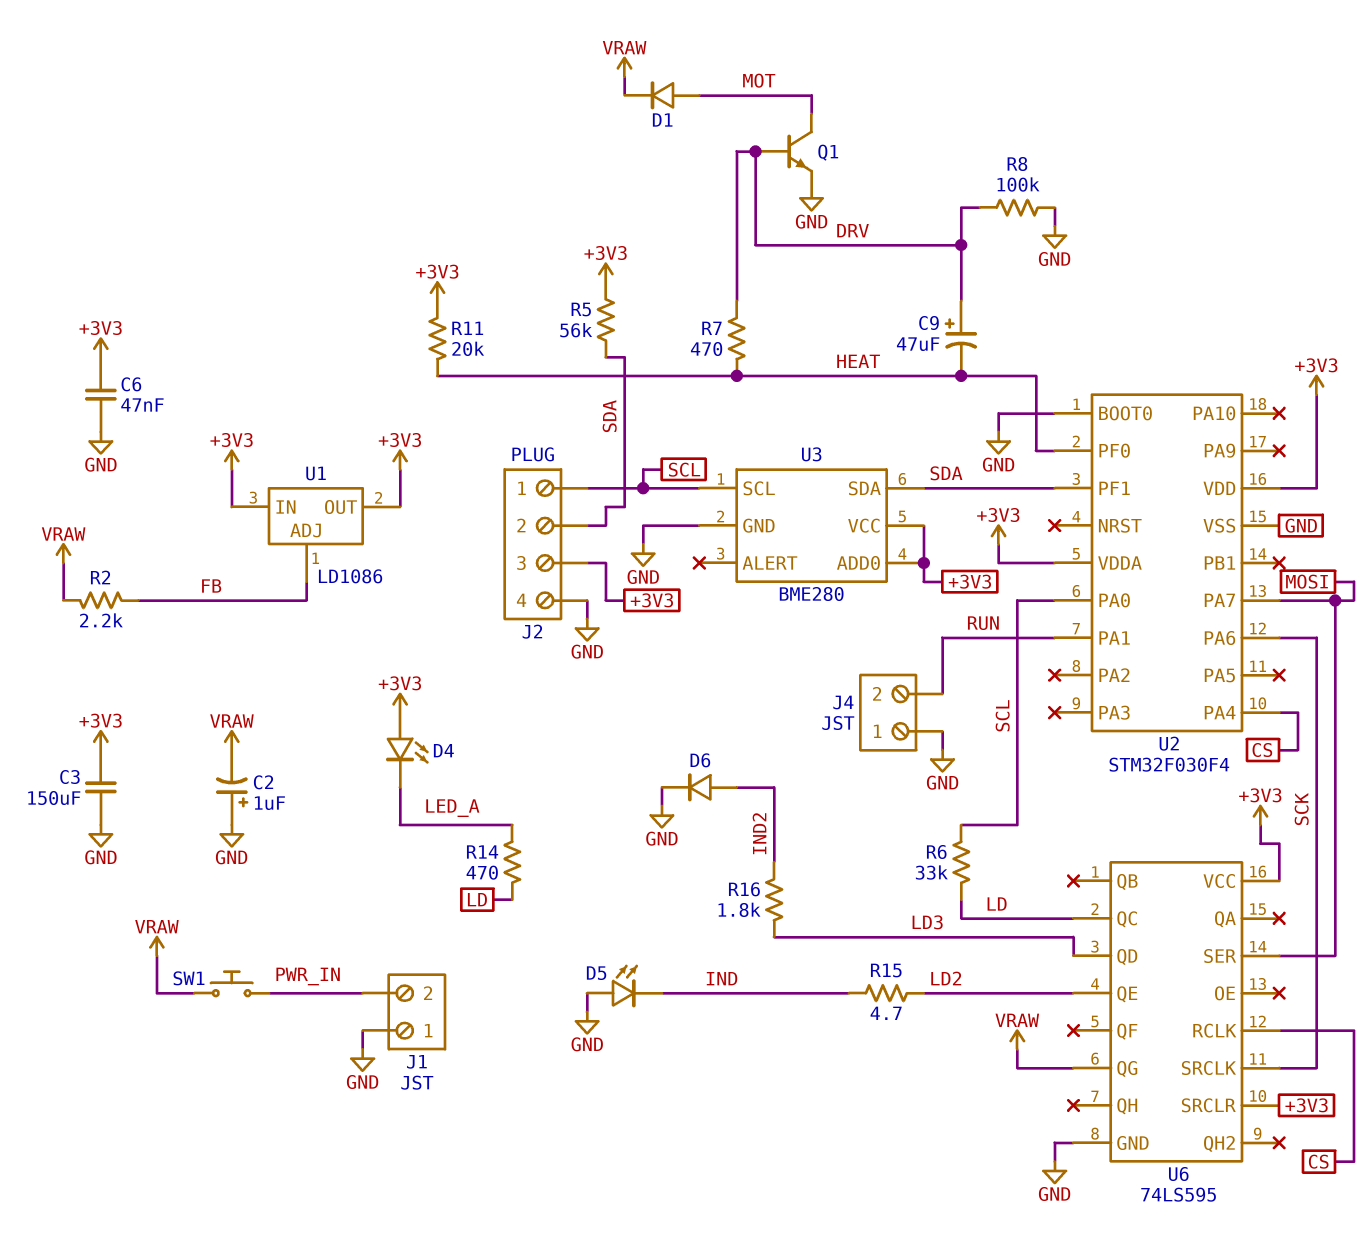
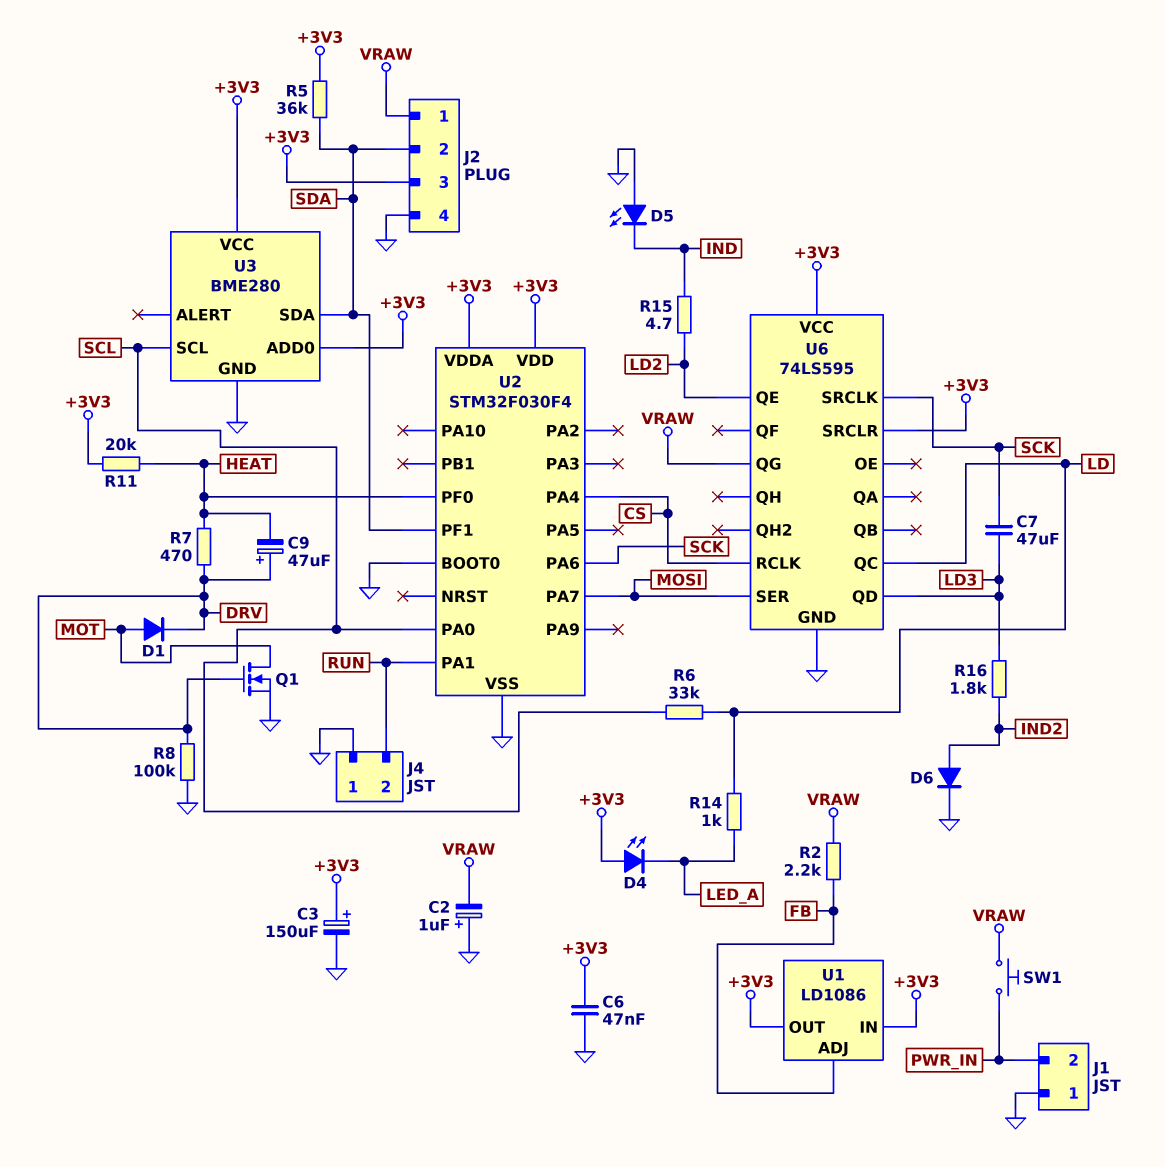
C3: 150uF (+3V3, GND) -> 150uF (plus +3V3, minus GND)
C7: none -> 47uF (LD3, SCK)
D1: diode (A MOT, K VRAW) -> diode (A MOT, K DRV)
J2 pin 1: SCL -> VRAW
Q1: NPN (B DRV, C MOT, E GND) -> NMOS (G DRV, D MOT, S GND)
R5: 56k (+3V3, SDA) -> 36k (+3V3, SDA)
R14: 470 (LD, LED_A) -> 1k (LD, LED_A)

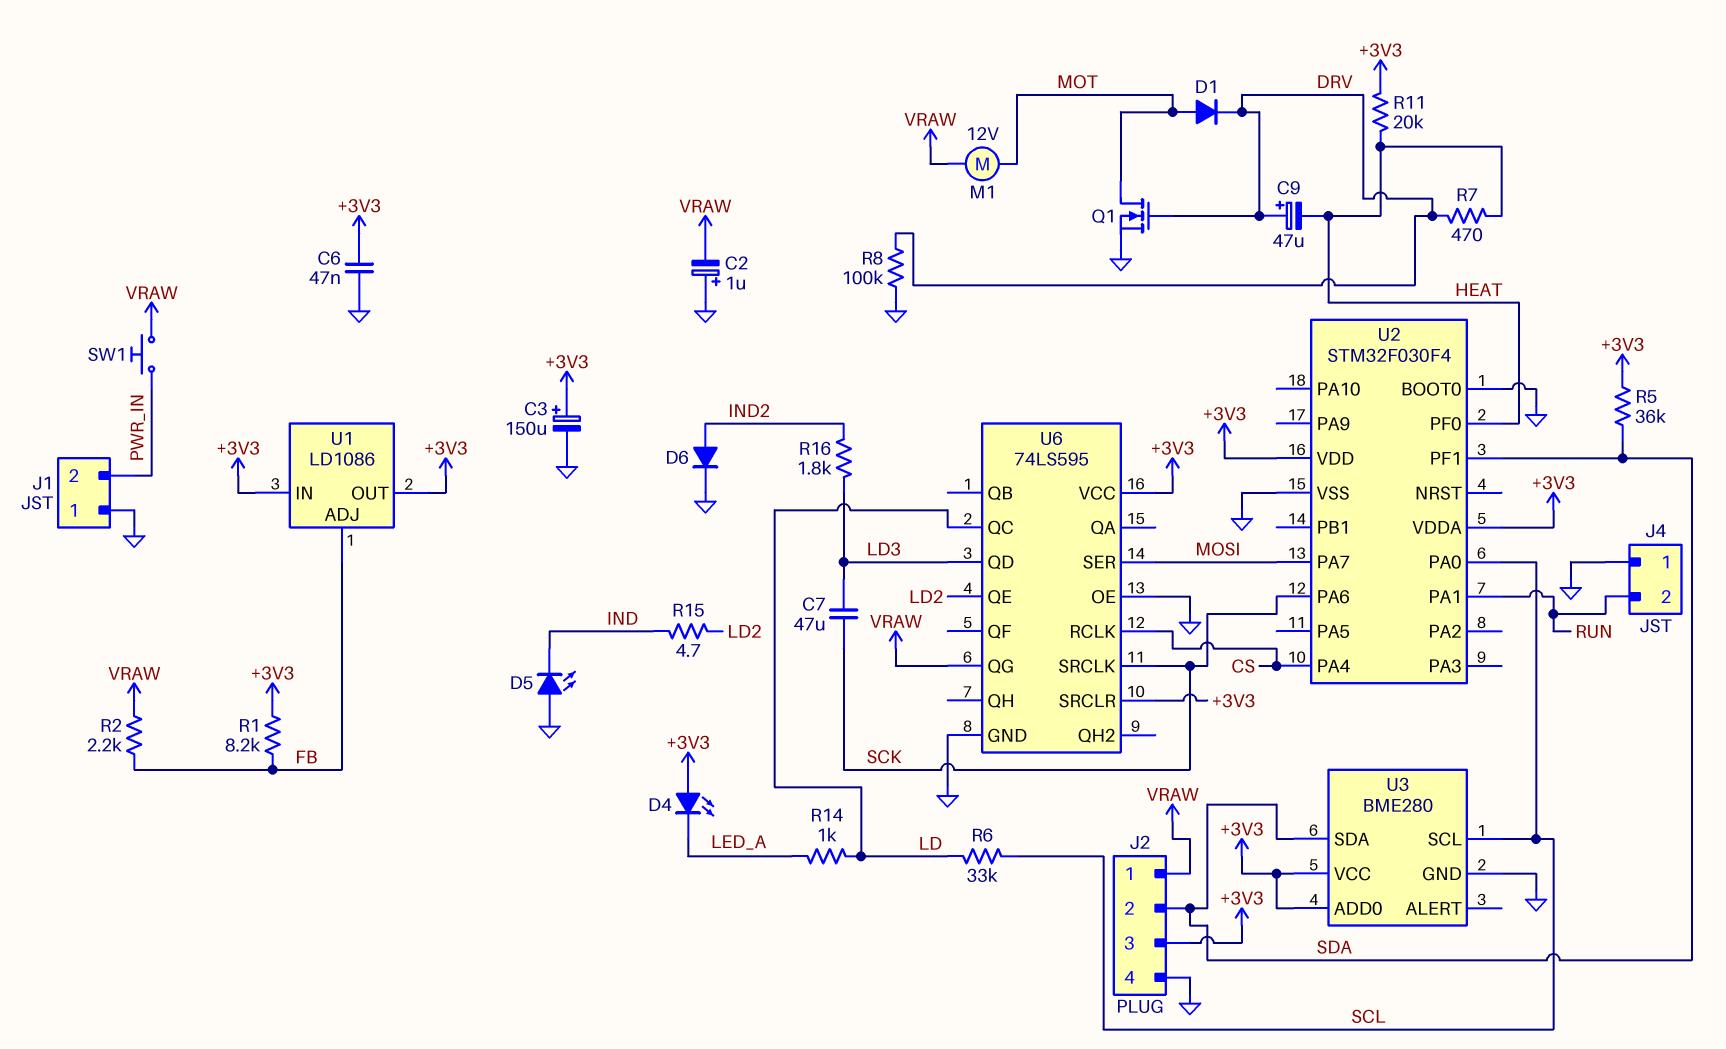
M1: none -> motor 12V (MOT, VRAW)
R1: none -> 8.2k (+3V3, FB)
U6 pin OE: none -> GND

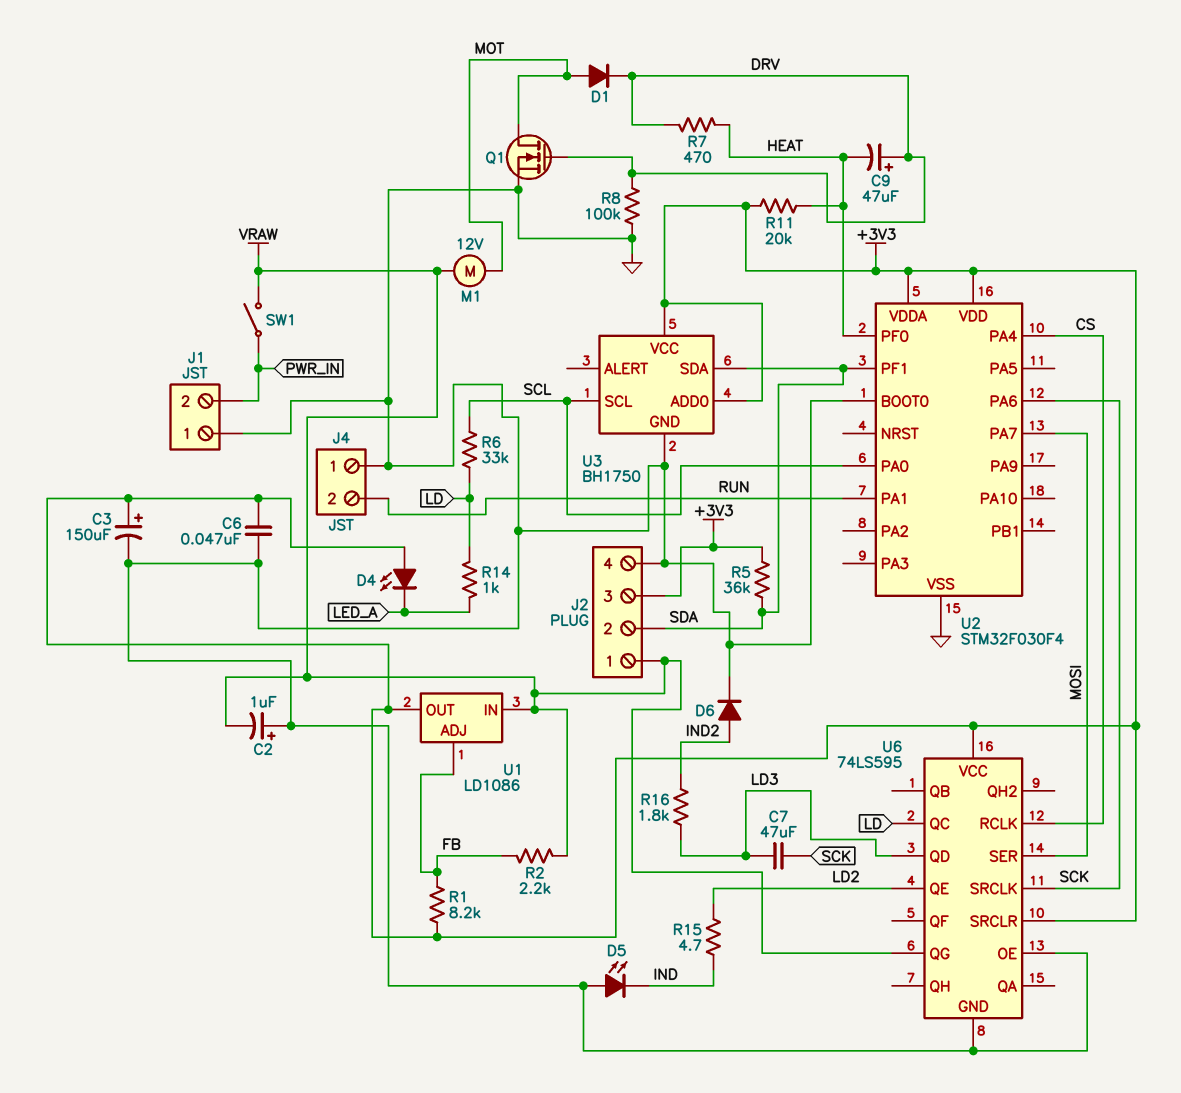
SW1: button (PWR_IN, VRAW) -> switch (PWR_IN, VRAW)
U1 pin IN: +3V3 -> VRAW
U3: BME280 -> BH1750

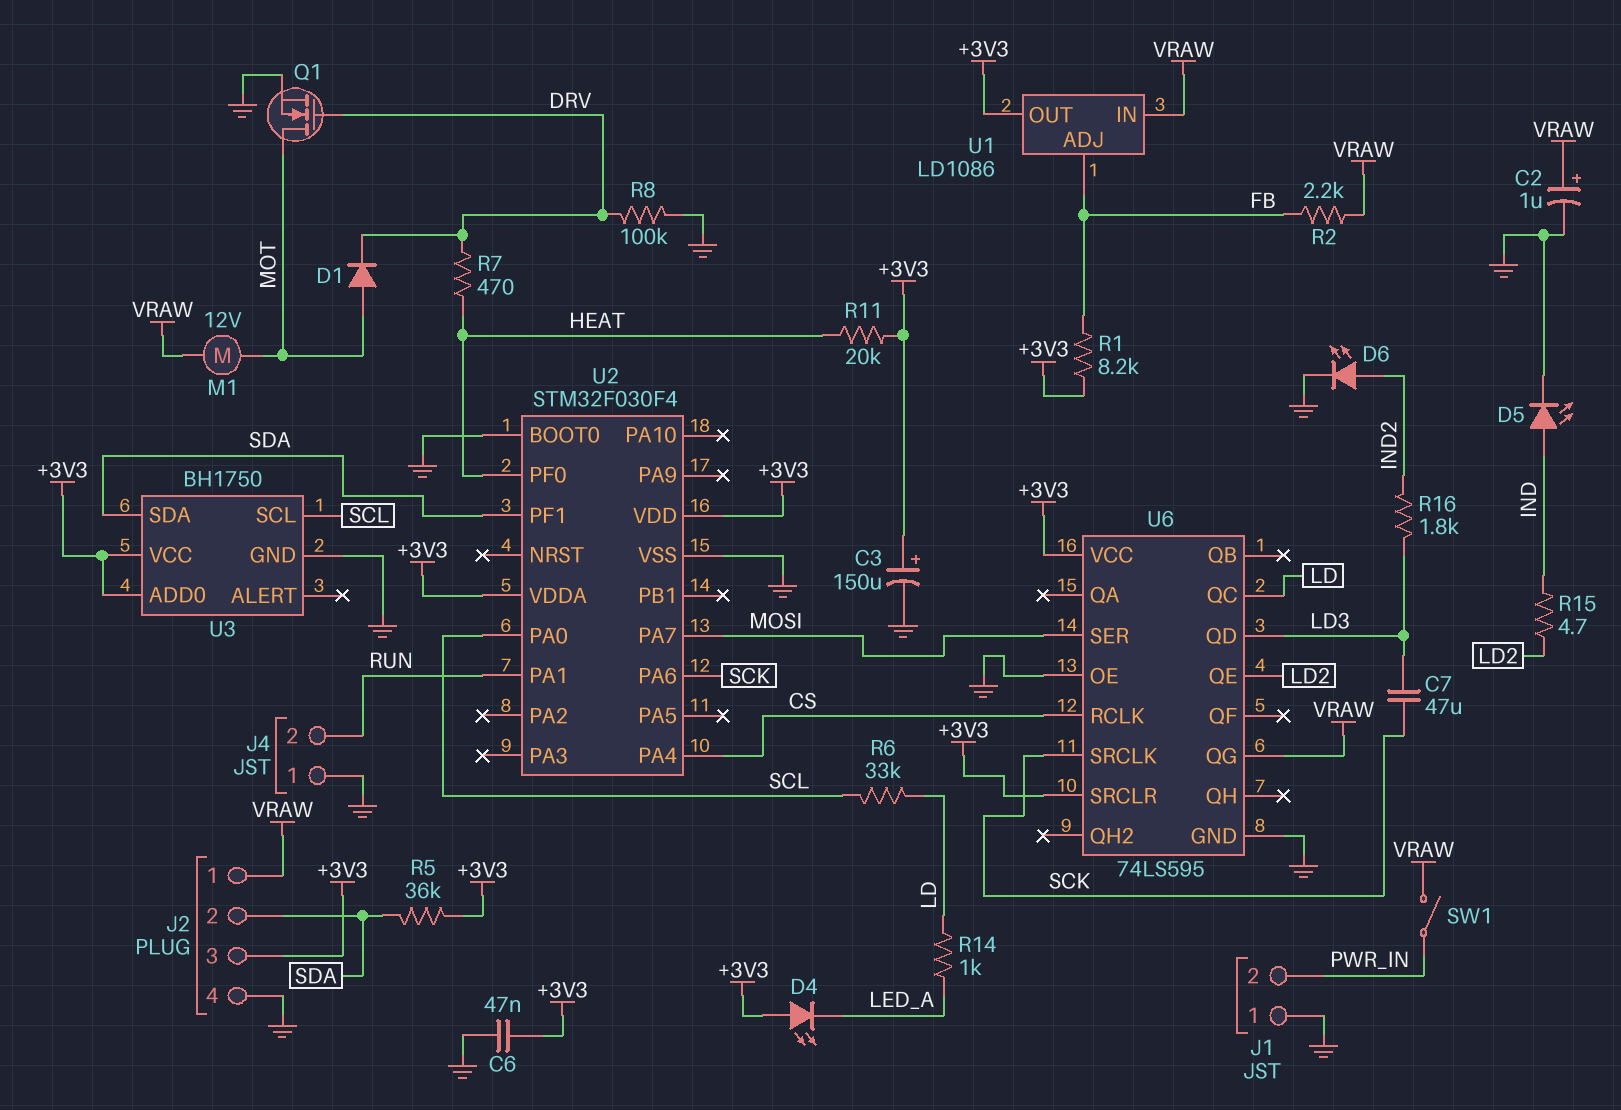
C2: 1uF (plus GND, minus VRAW) -> 1uF (plus VRAW, minus GND)
C9: 47uF (plus DRV, minus HEAT) -> none
D5: LED (A GND, K IND) -> LED (A IND, K GND)
D6: diode (A IND2, K GND) -> LED (A IND2, K GND)

